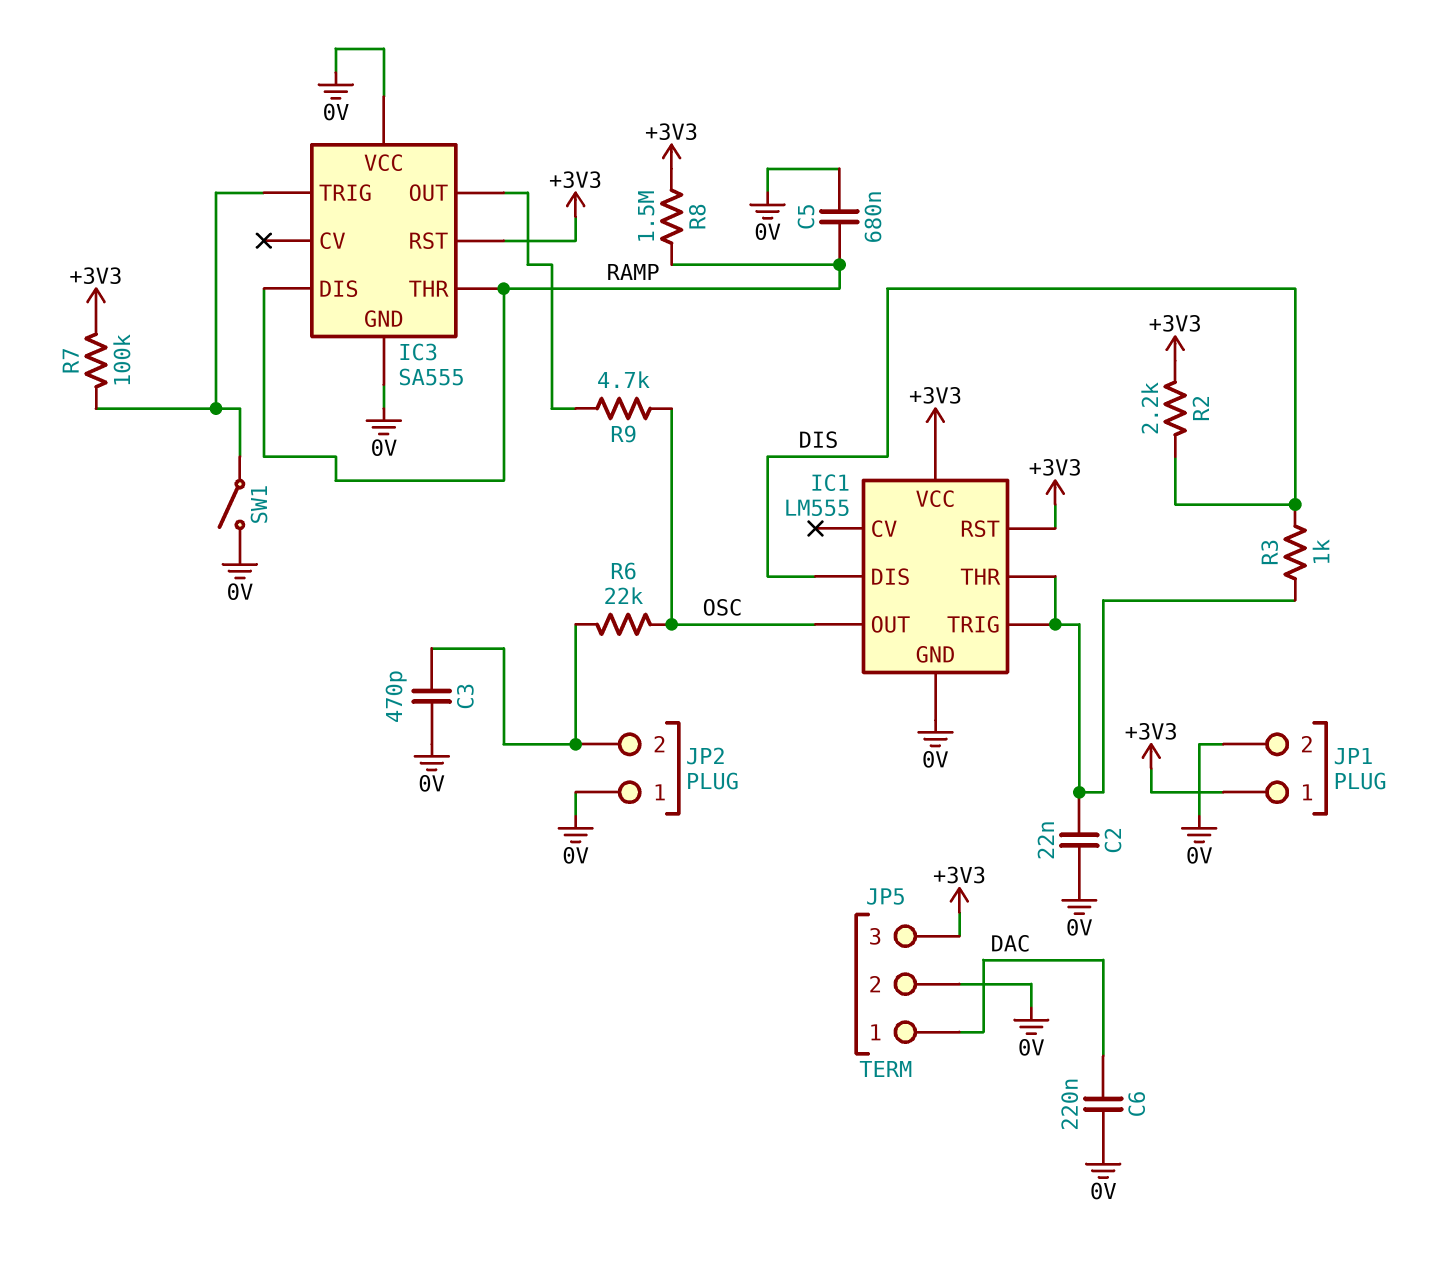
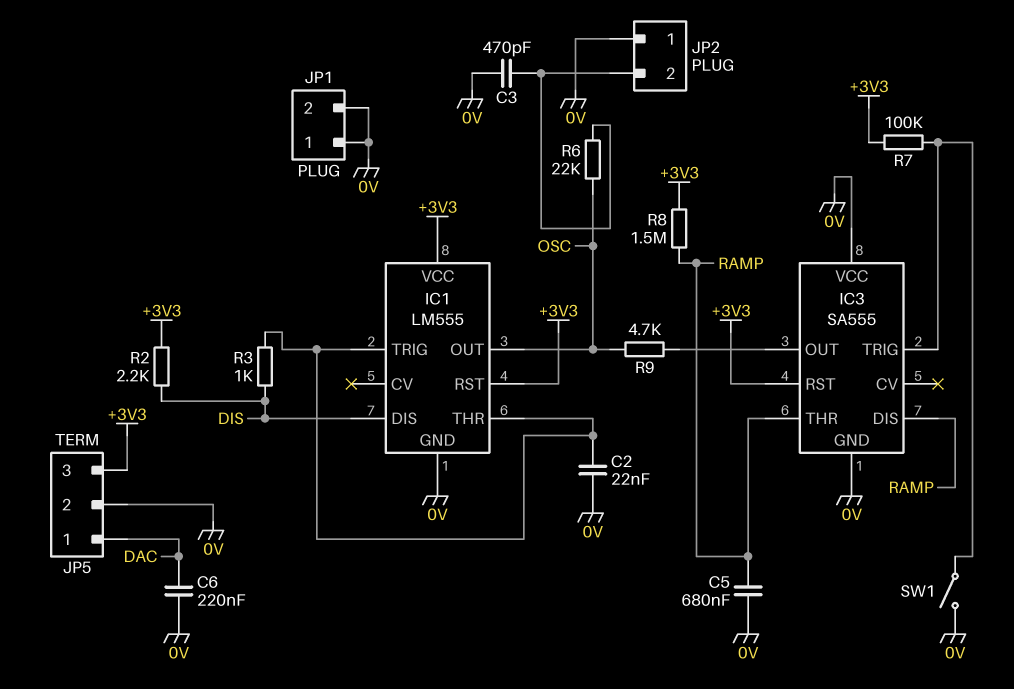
JP1 pin 1: +3V3 -> 0V

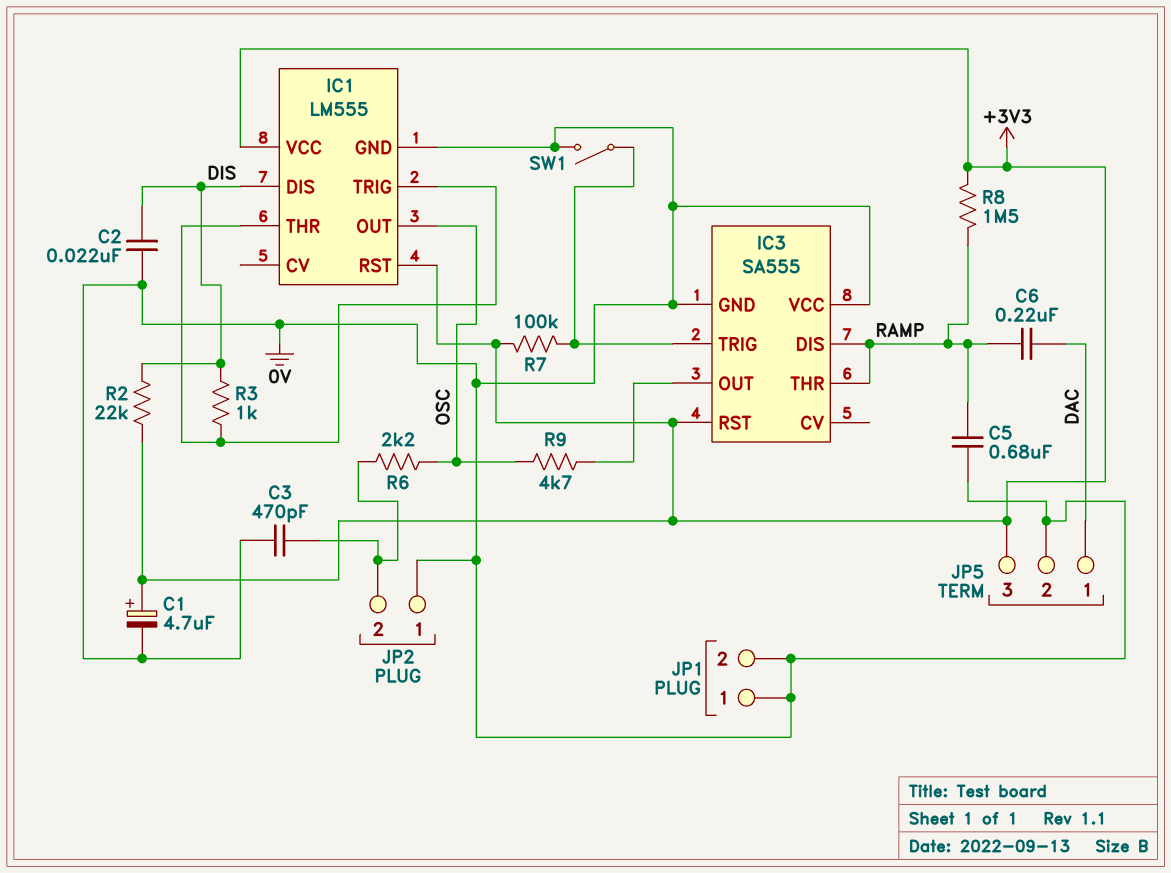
C1: none -> 4.7uF (plus +3V3, minus 0V)
C2: 22nF (0V, IC1/THR) -> 22nF (0V, DIS)
C6: 220nF (0V, DAC) -> 220nF (DAC, RAMP)
R2: 2.2k (+3V3, DIS) -> 22k (+3V3, DIS)
R6: 22k (JP2/2, OSC) -> 2.2k (JP2/2, OSC)

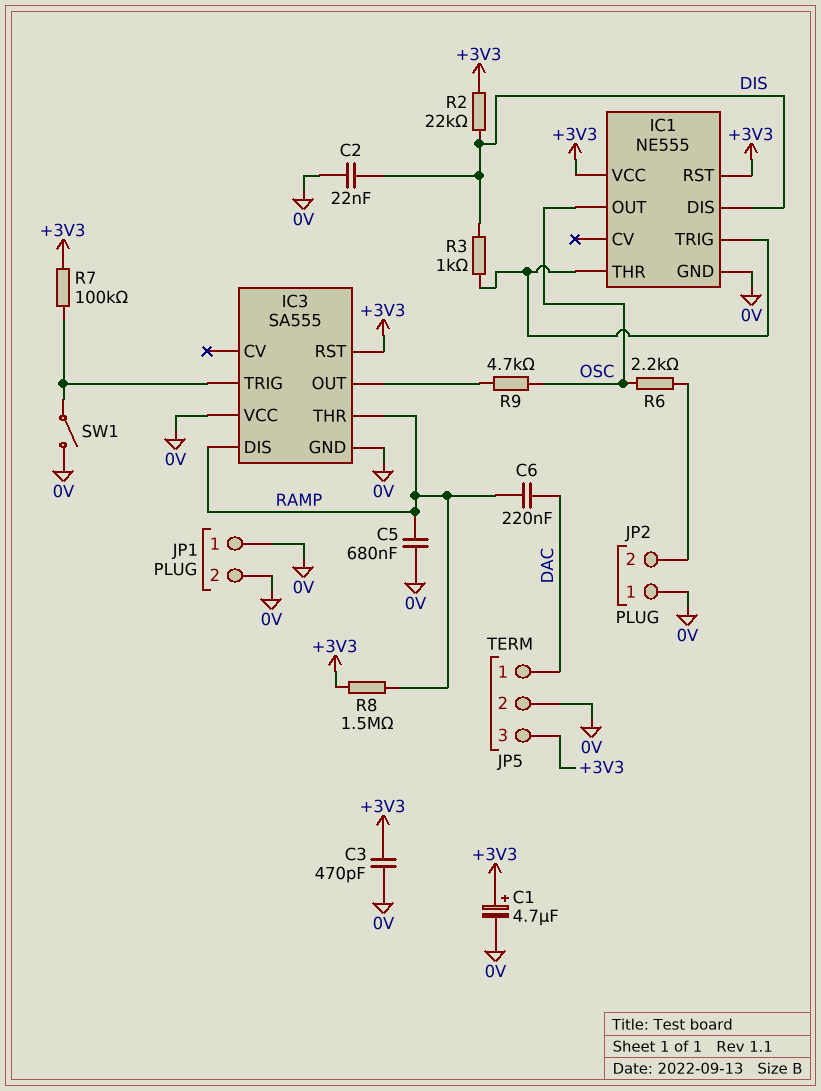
C3: 470pF (0V, JP2/2) -> 470pF (+3V3, 0V)
IC1: LM555 -> NE555

